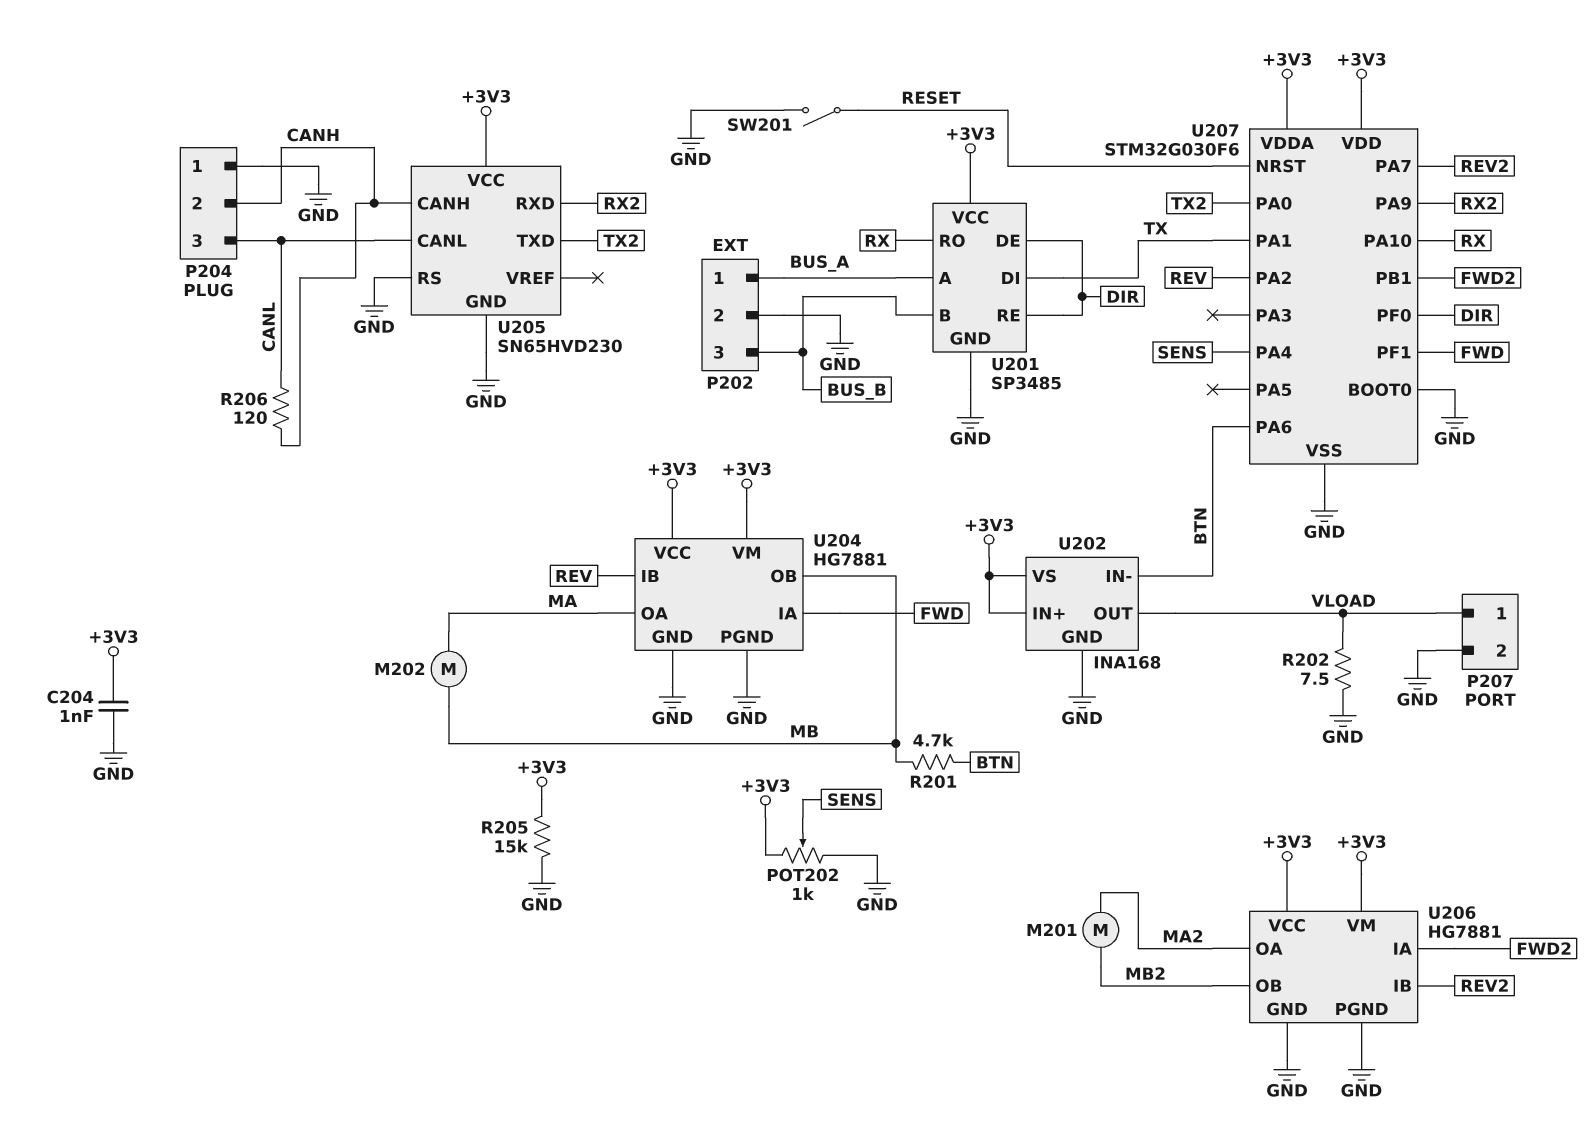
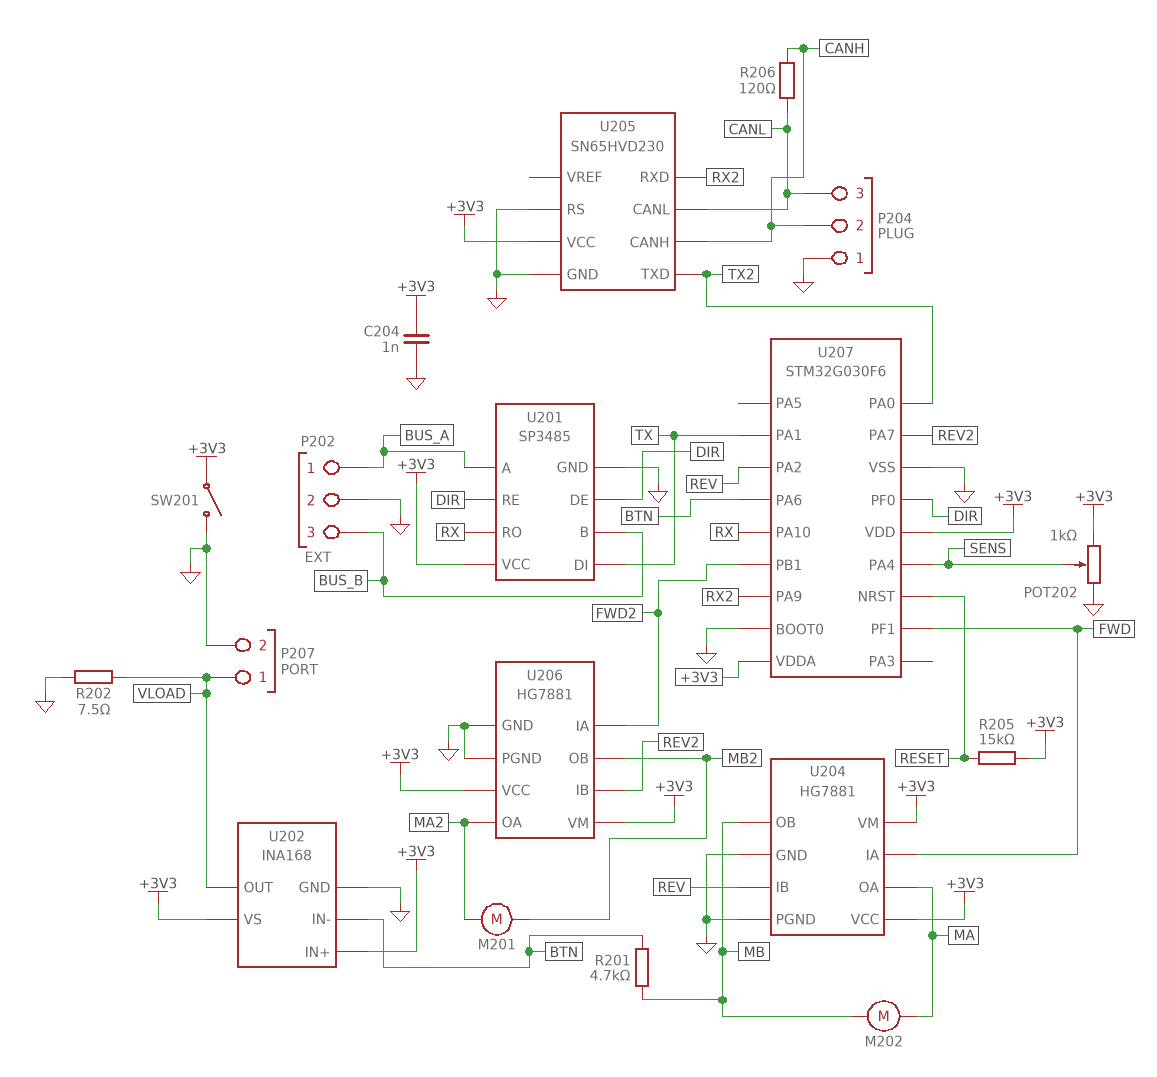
R205: 15k (+3V3, GND) -> 15k (+3V3, RESET)
SW201: switch (GND, RESET) -> switch (+3V3, GND)

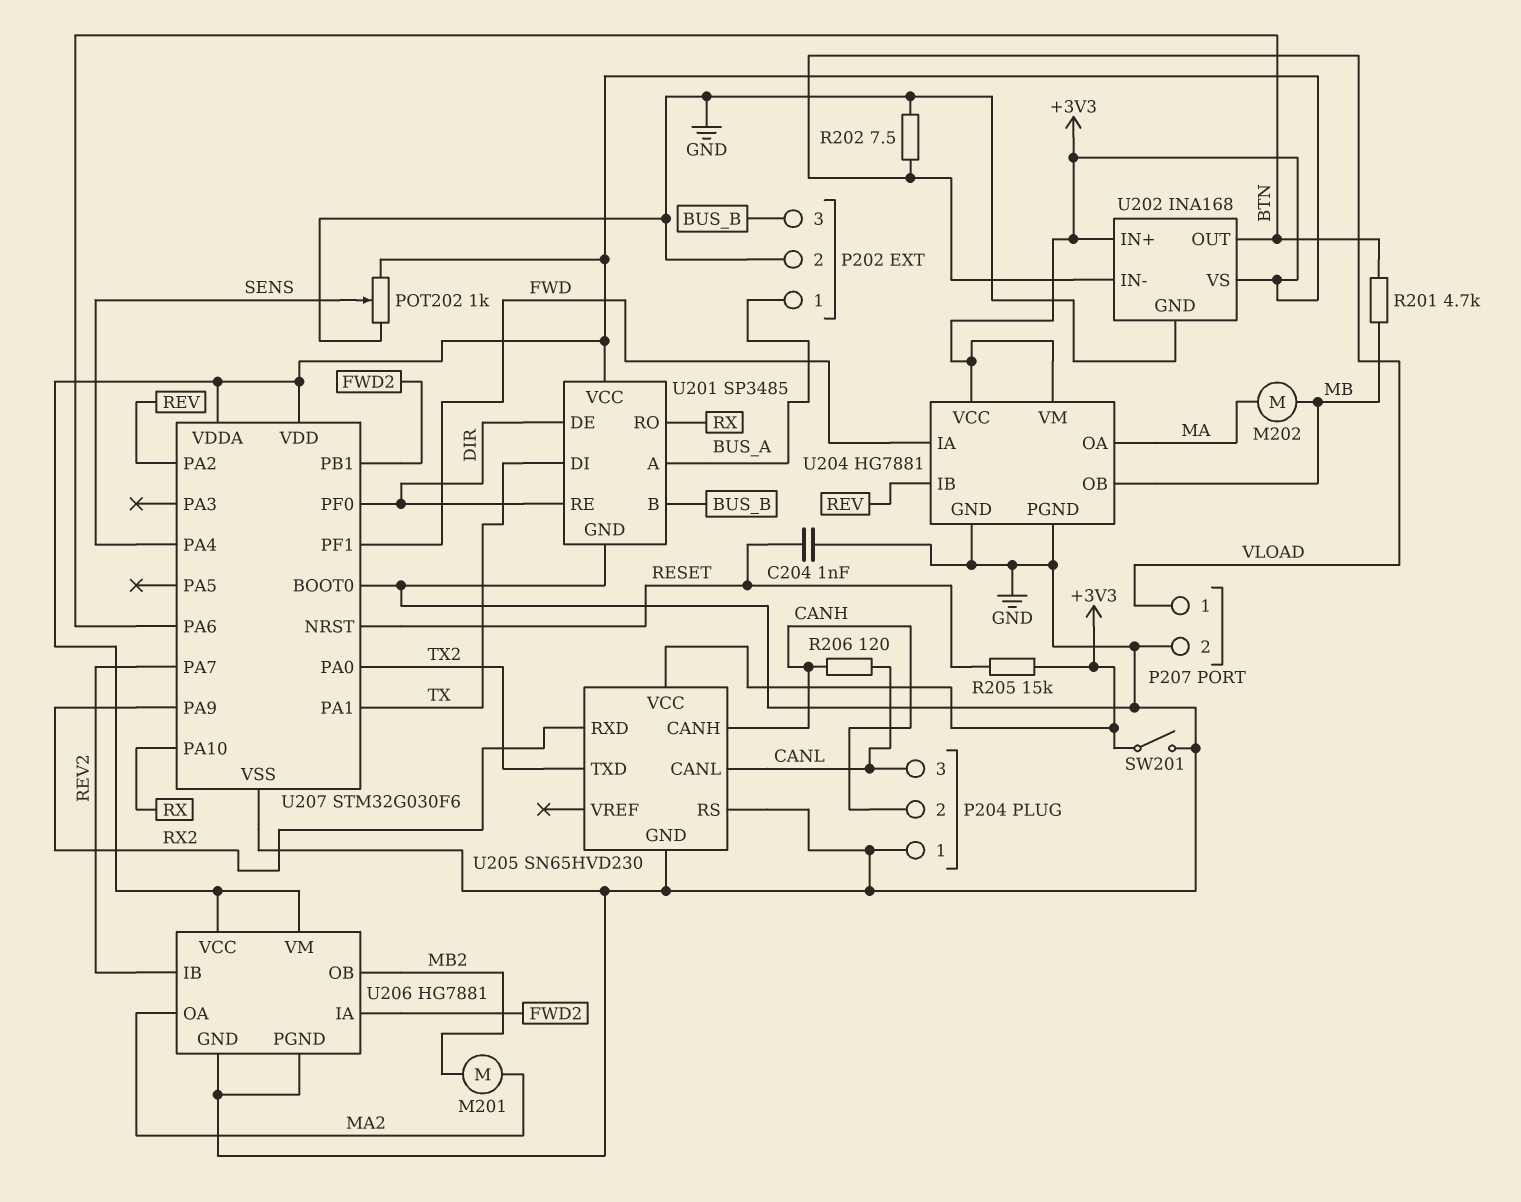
C204: 1nF (+3V3, GND) -> 1nF (GND, RESET)
U202 pin IN-: BTN -> VLOAD
U202 pin OUT: VLOAD -> BTN

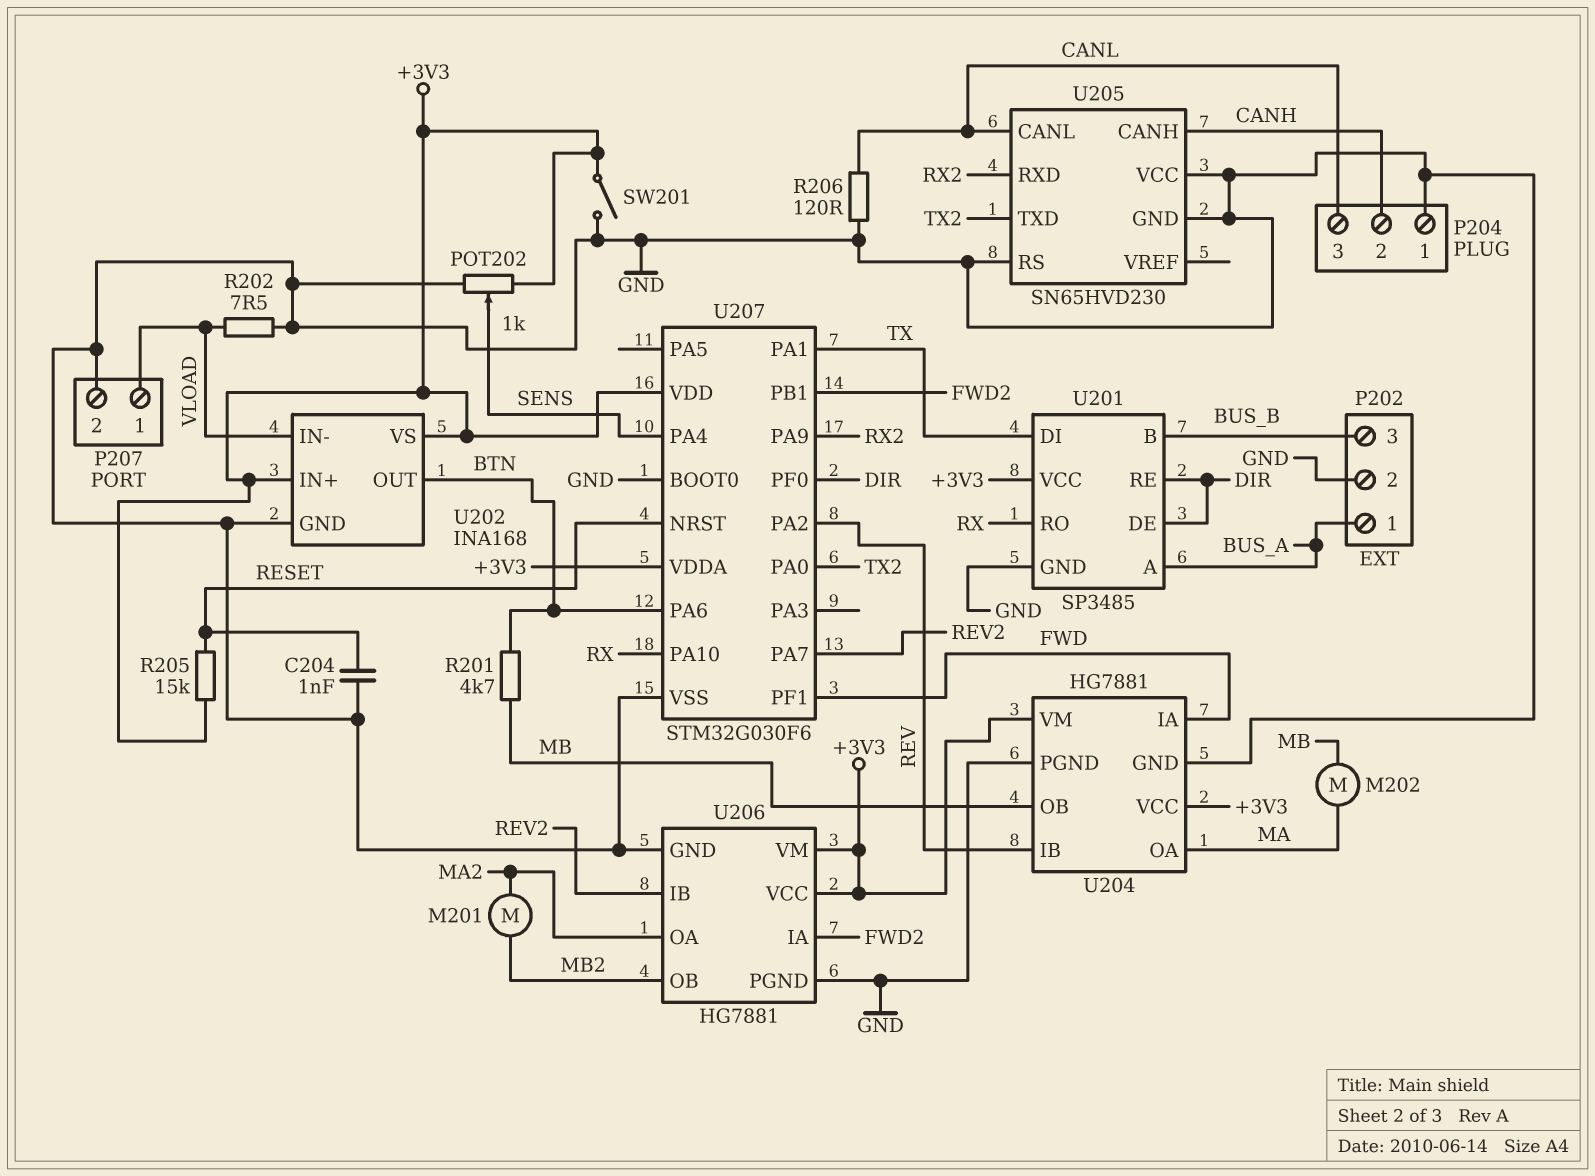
R206: 120 (CANH, CANL) -> 120 (CANL, GND)
U205 pin VCC: +3V3 -> GND

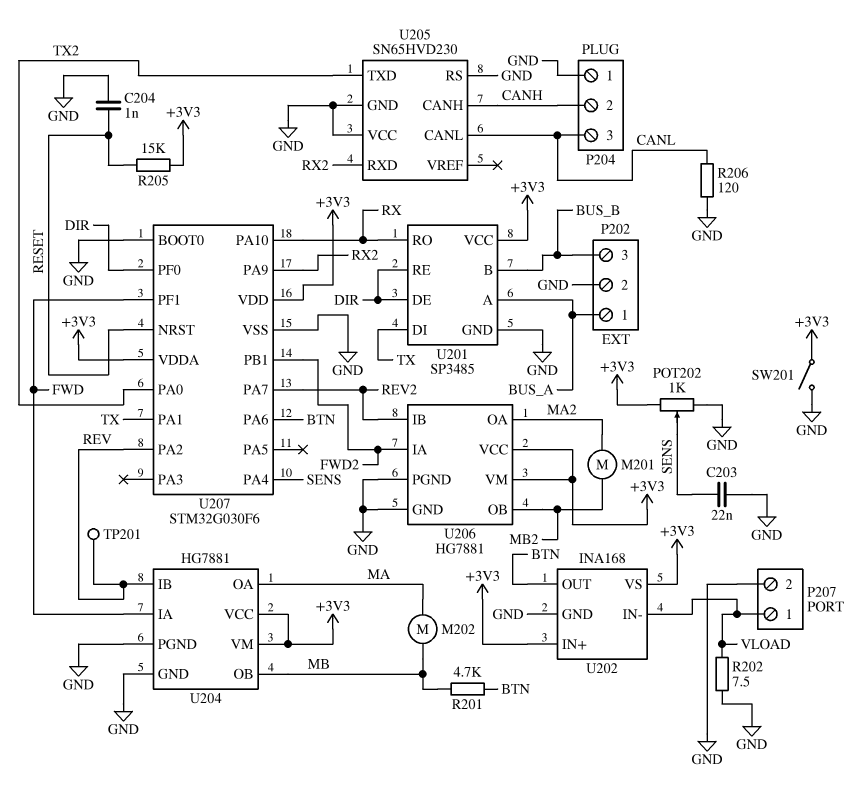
C203: none -> 22nF (GND, SENS)
TP201: none -> test point (REV)

